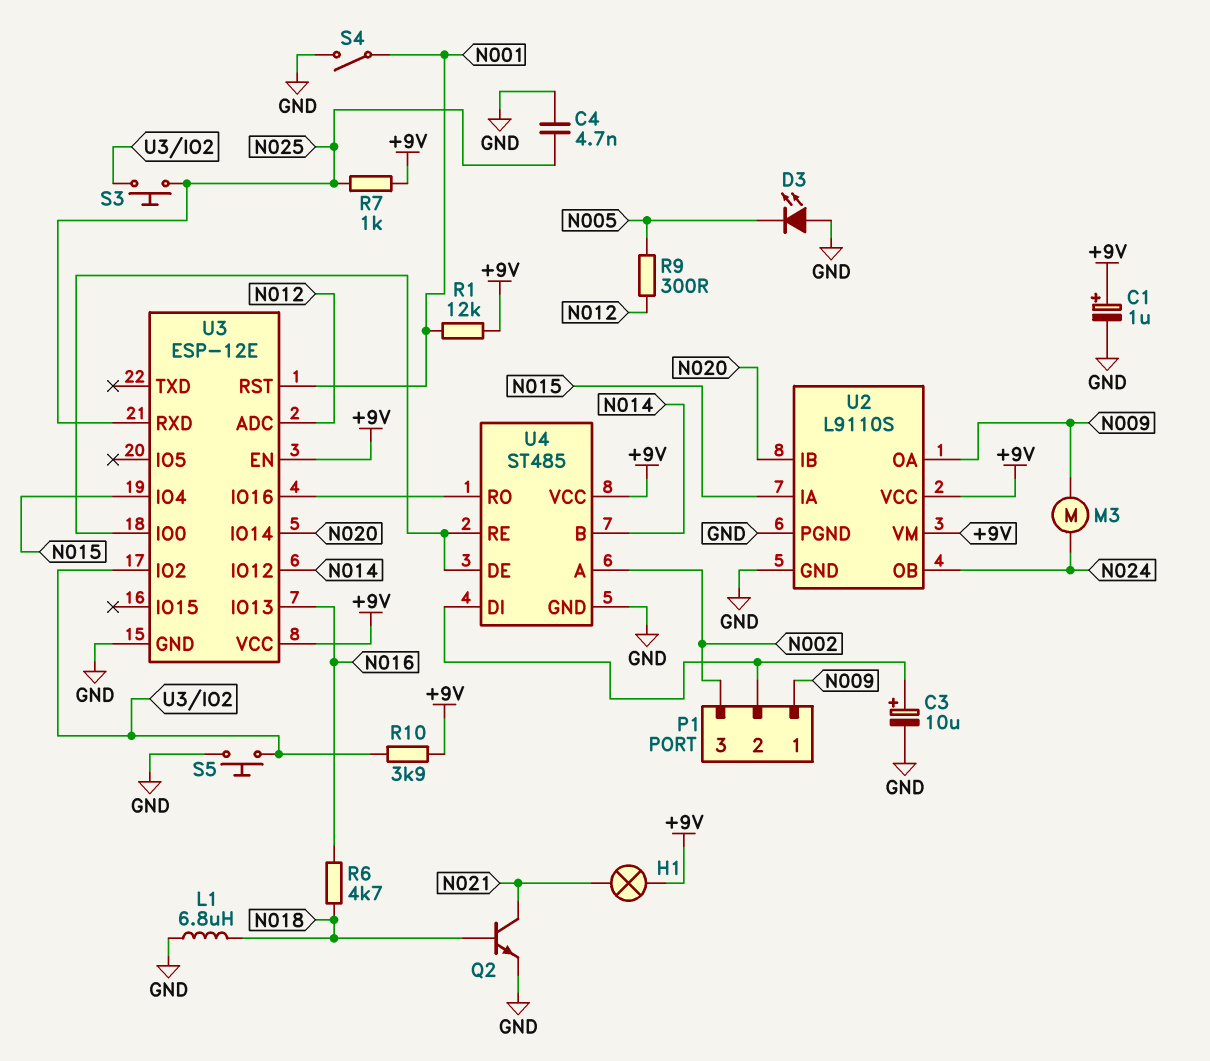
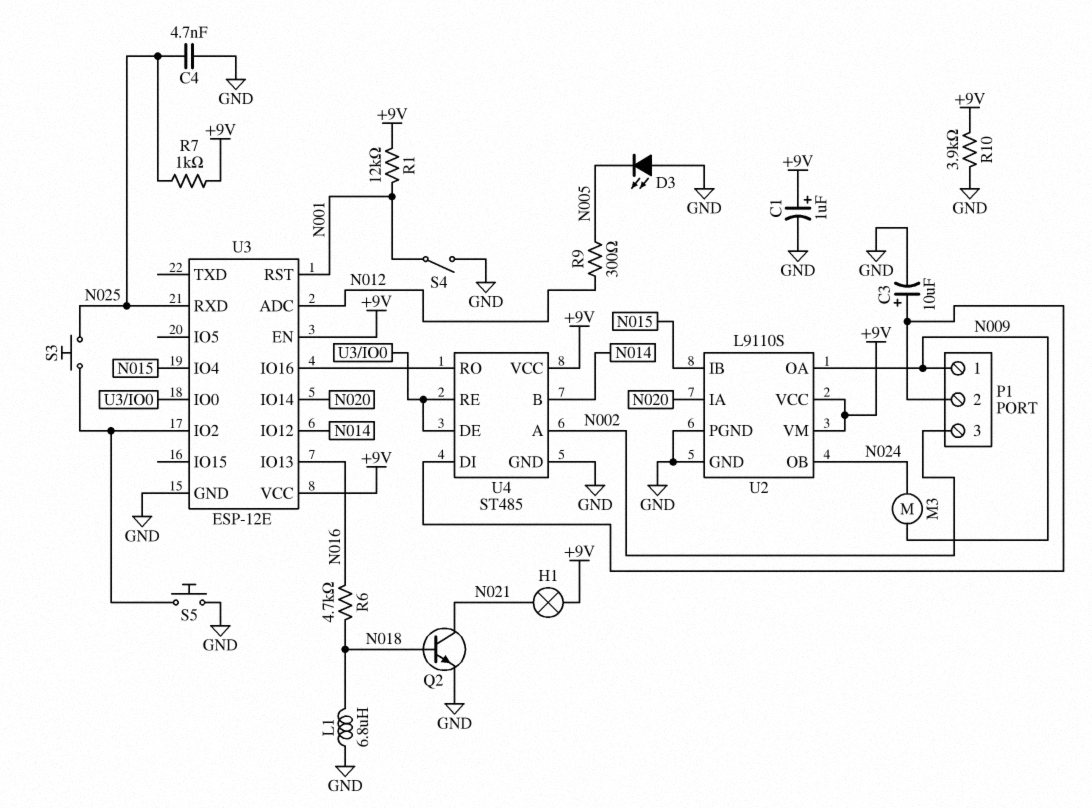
R10: 3.9k (+9V, U3/IO2) -> 3.9k (+9V, GND)
U2 pin IA: N015 -> N020
U2 pin IB: N020 -> N015

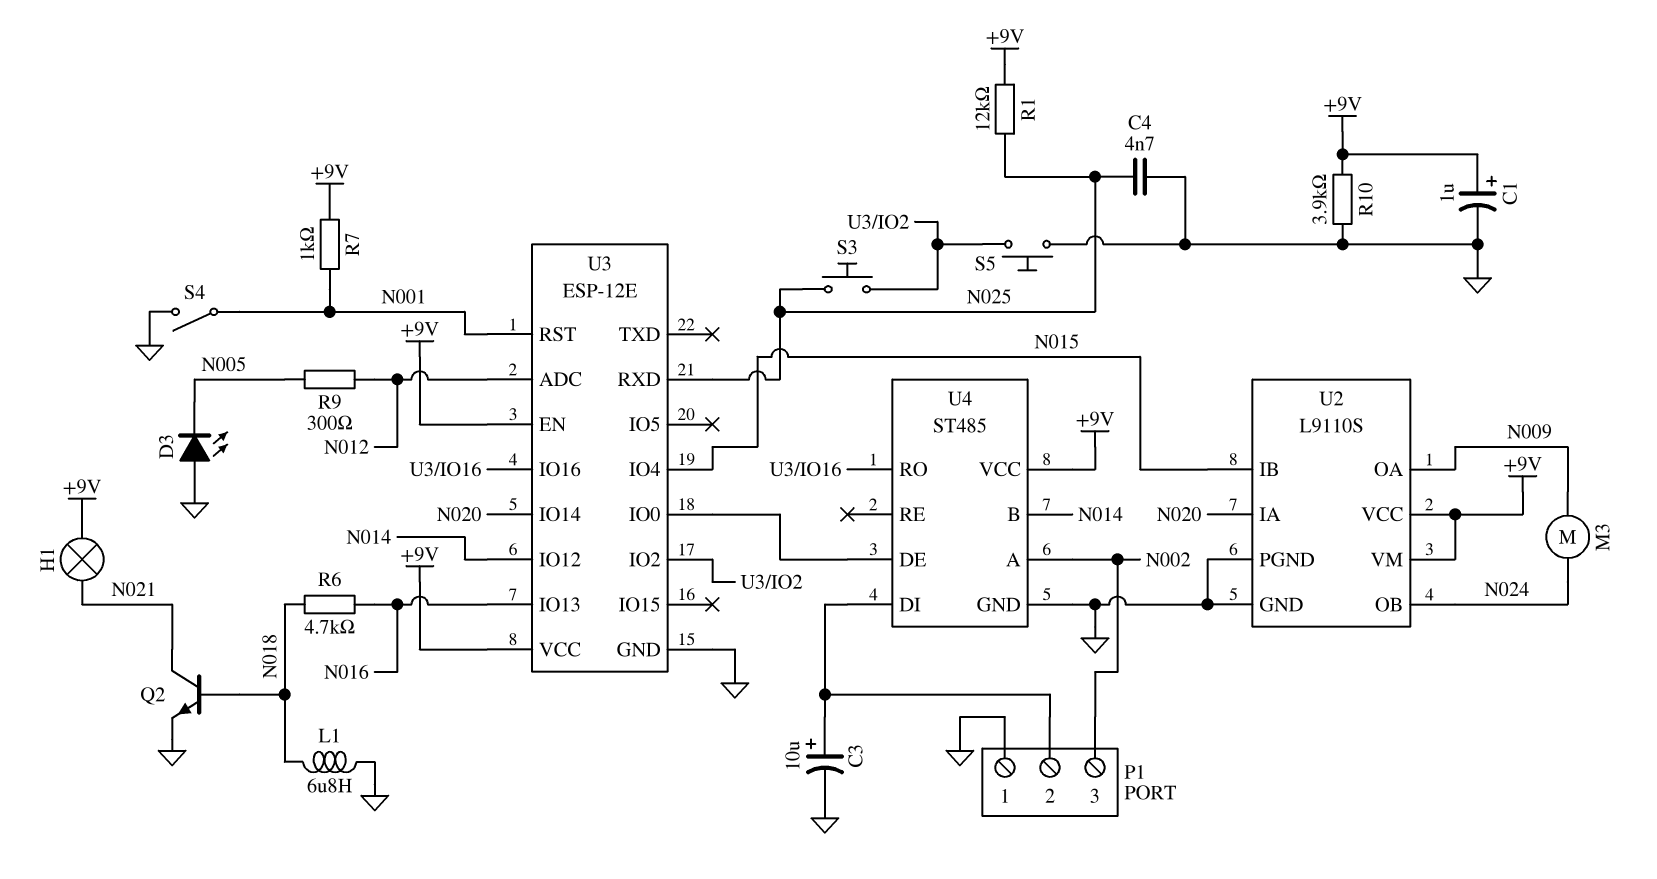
P1 pin 1: N009 -> GND
R1: 12k (+9V, N001) -> 12k (+9V, N025)
R7: 1k (+9V, N025) -> 1k (+9V, N001)
U4 pin RE: U3/IO0 -> none

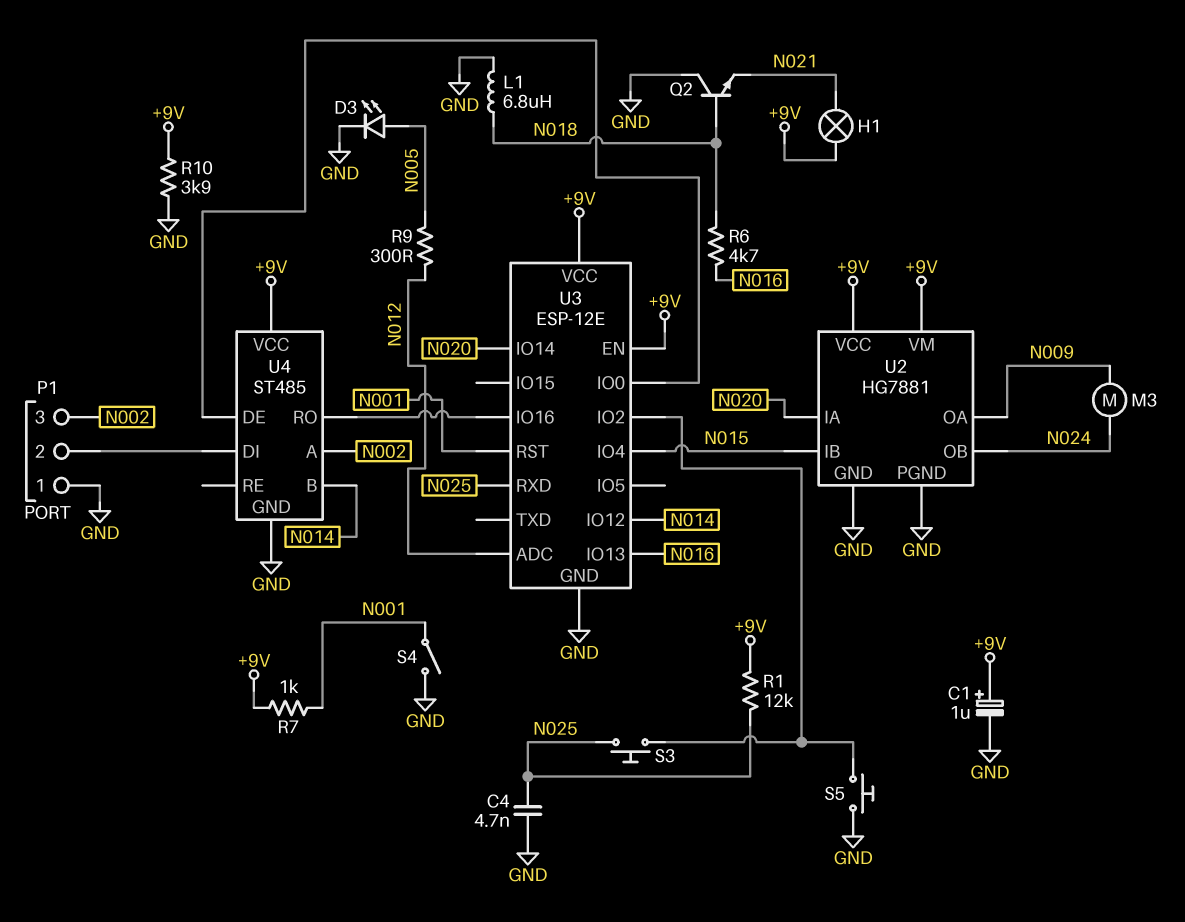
C3: 10uF (plus P1/2, minus GND) -> none
D3: LED (A GND, K N005) -> LED (A N005, K GND)
Q2: NPN (B N018, C N021, E GND) -> NPN (B N018, C GND, E N021)
U2: L9110S -> HG7881

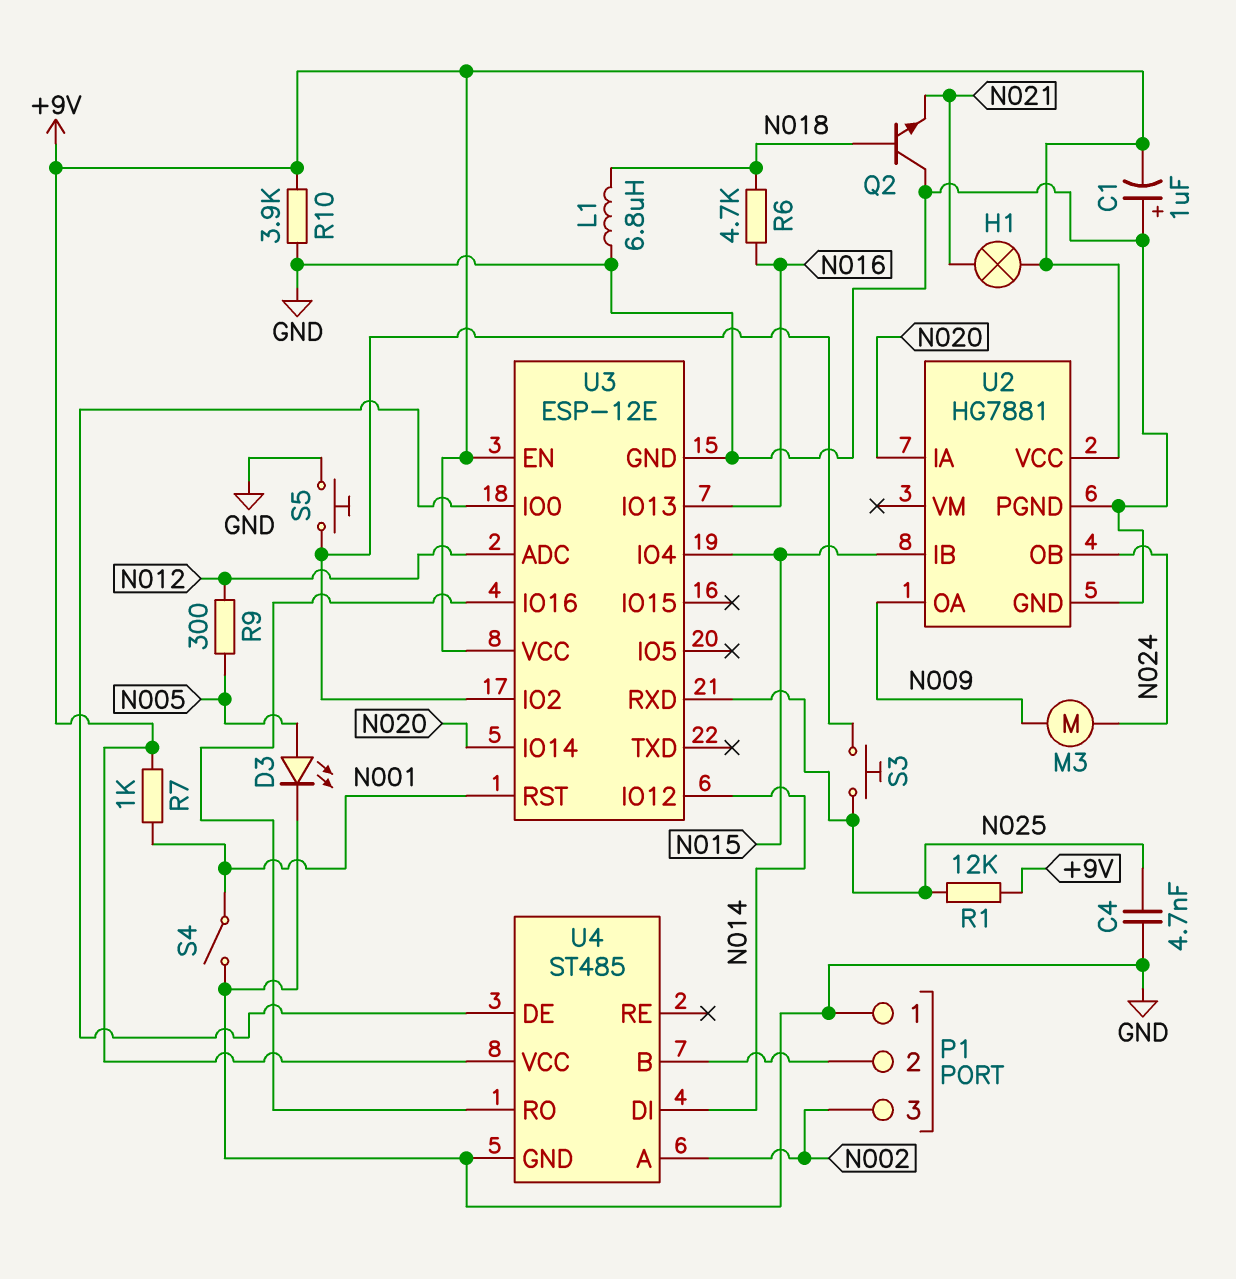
C1: 1uF (plus +9V, minus GND) -> 1uF (plus GND, minus +9V)
U2 pin VM: +9V -> none
U4 pin B: N014 -> P1/2
U4 pin DI: P1/2 -> N014

